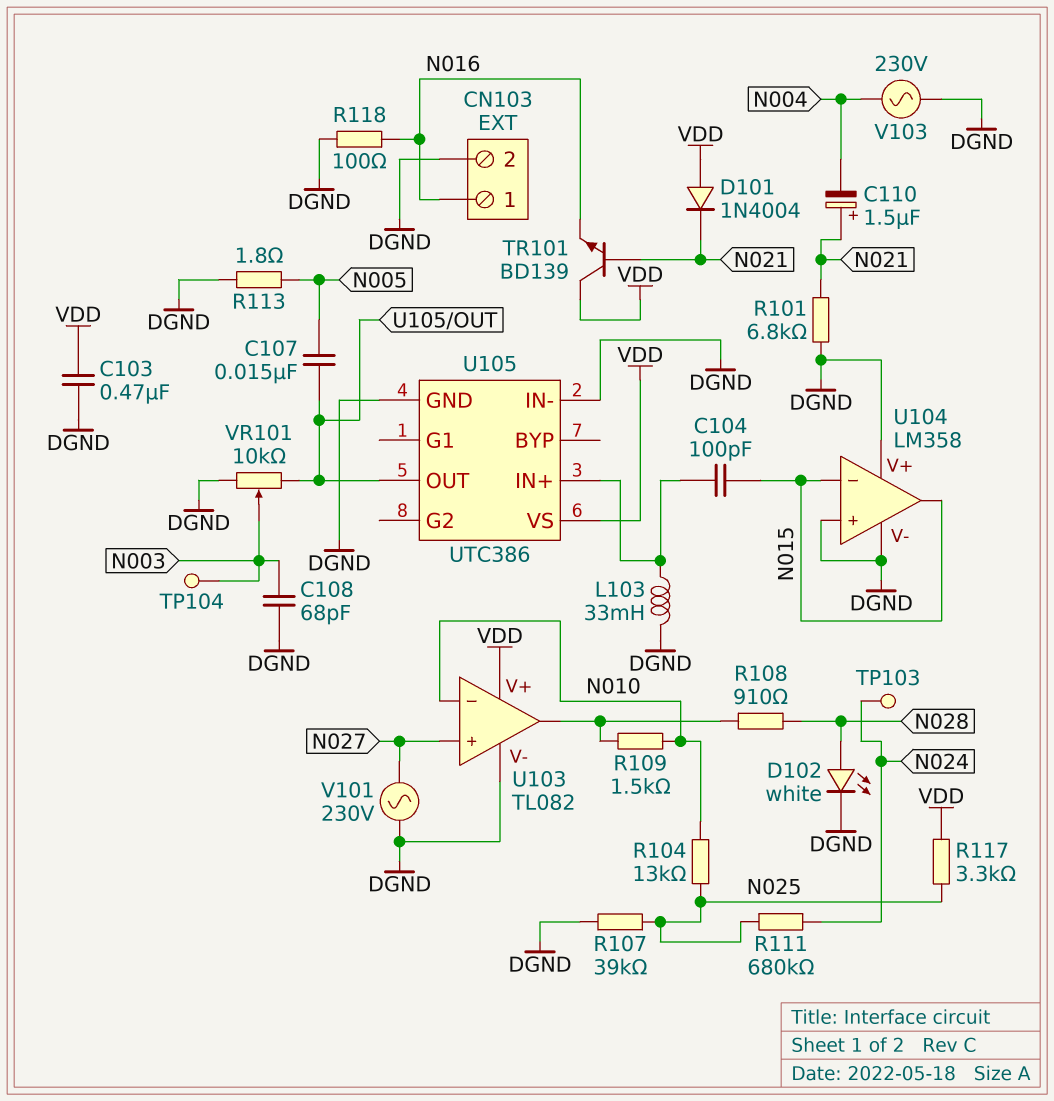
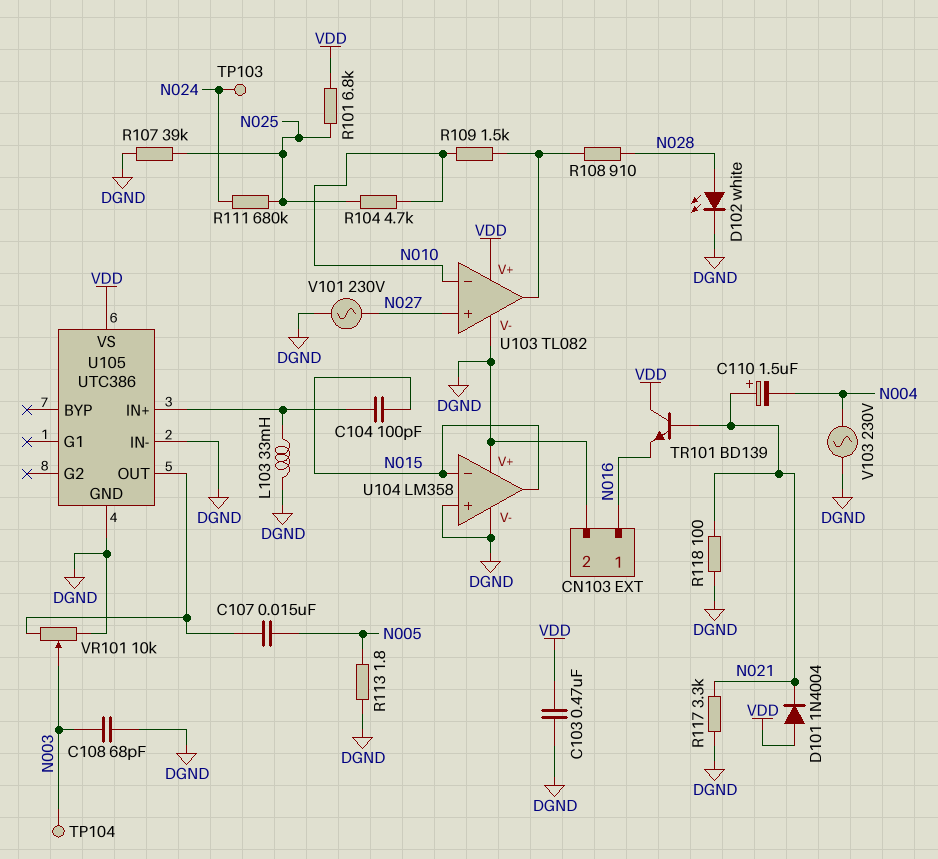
R101: 6.8k (DGND, N021) -> 6.8k (N025, VDD)
R104: 13k (N010, N025) -> 4.7k (N010, N025)
R117: 3.3k (N025, VDD) -> 3.3k (DGND, N021)
R118: 100 (DGND, N016) -> 100 (DGND, N021)

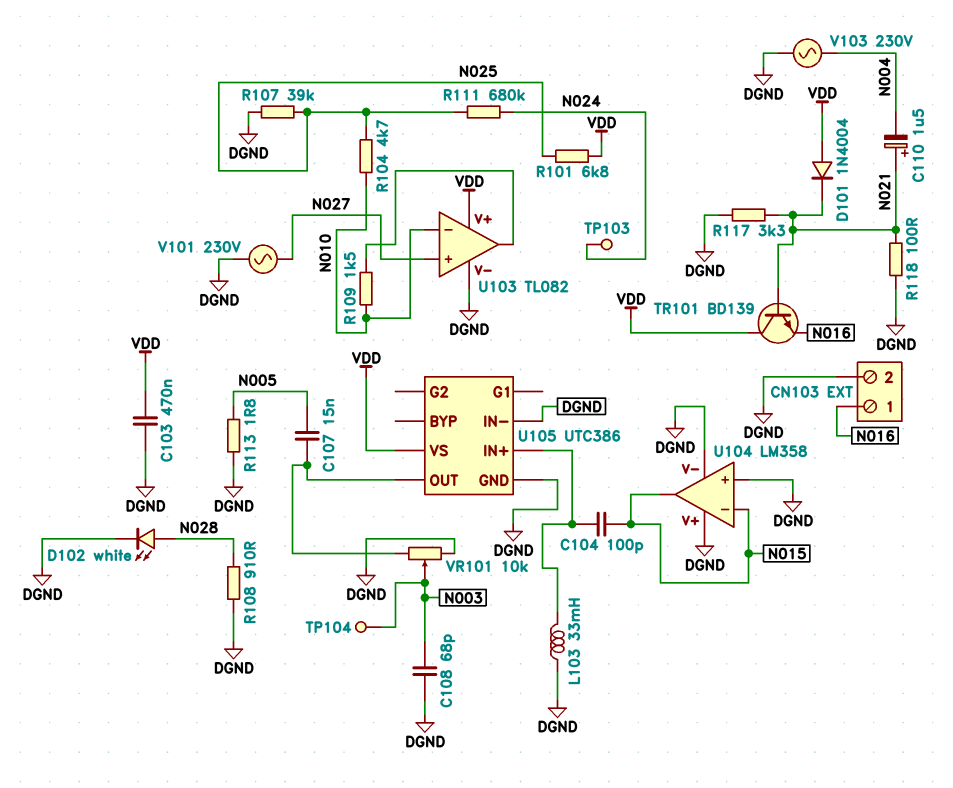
R108: 910 (N028, U103/out) -> 910 (DGND, N028)

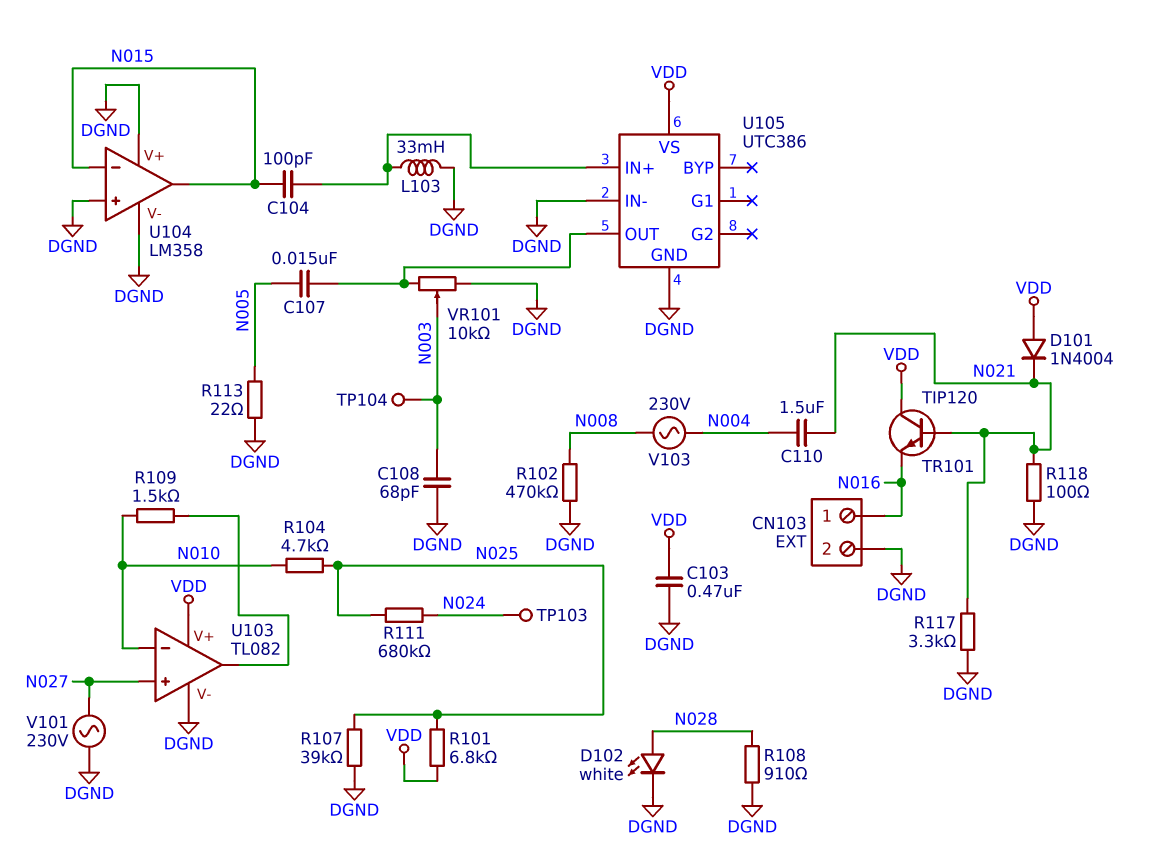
C110: 1.5uF (plus N021, minus N004) -> 1.5uF (N004, N021)
R102: none -> 470k (DGND, N008)
R113: 1.8 (DGND, N005) -> 22 (DGND, N005)
TR101: NPN BD139 (B N021, C VDD, E N016) -> NPN TIP120 (B N021, C VDD, E N016)
V103: AC 230V (DGND, N004) -> AC 230V (N004, N008)

